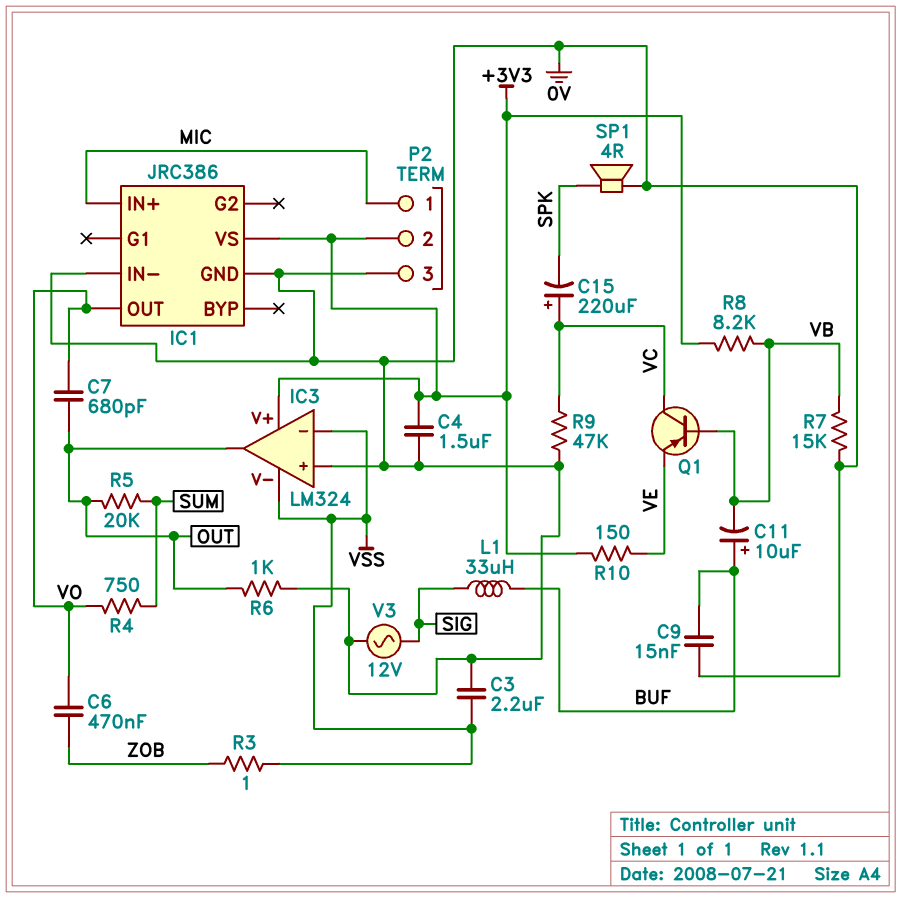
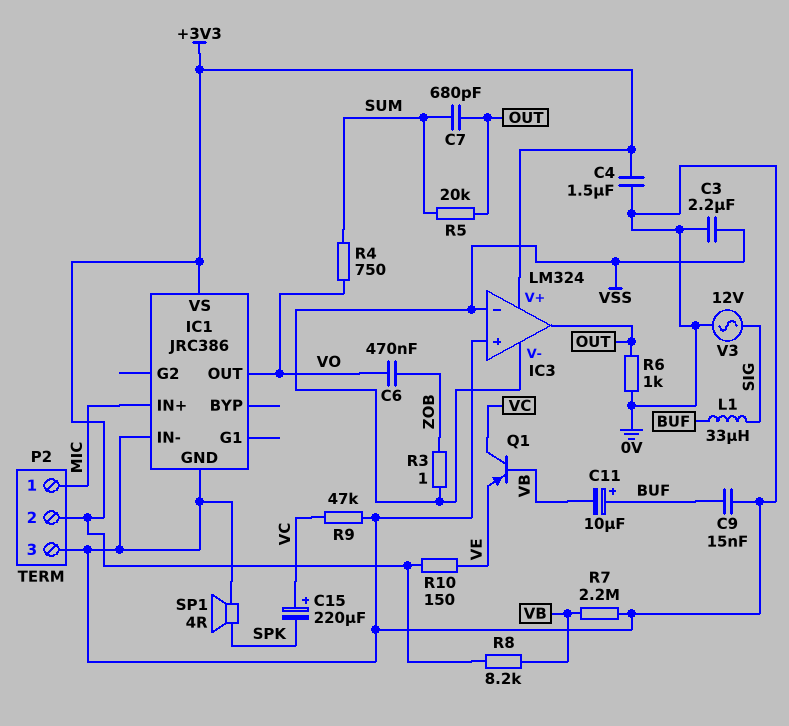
C7: 680pF (OUT, VO) -> 680pF (OUT, SUM)
R7: 15k (0V, VB) -> 2.2M (0V, VB)

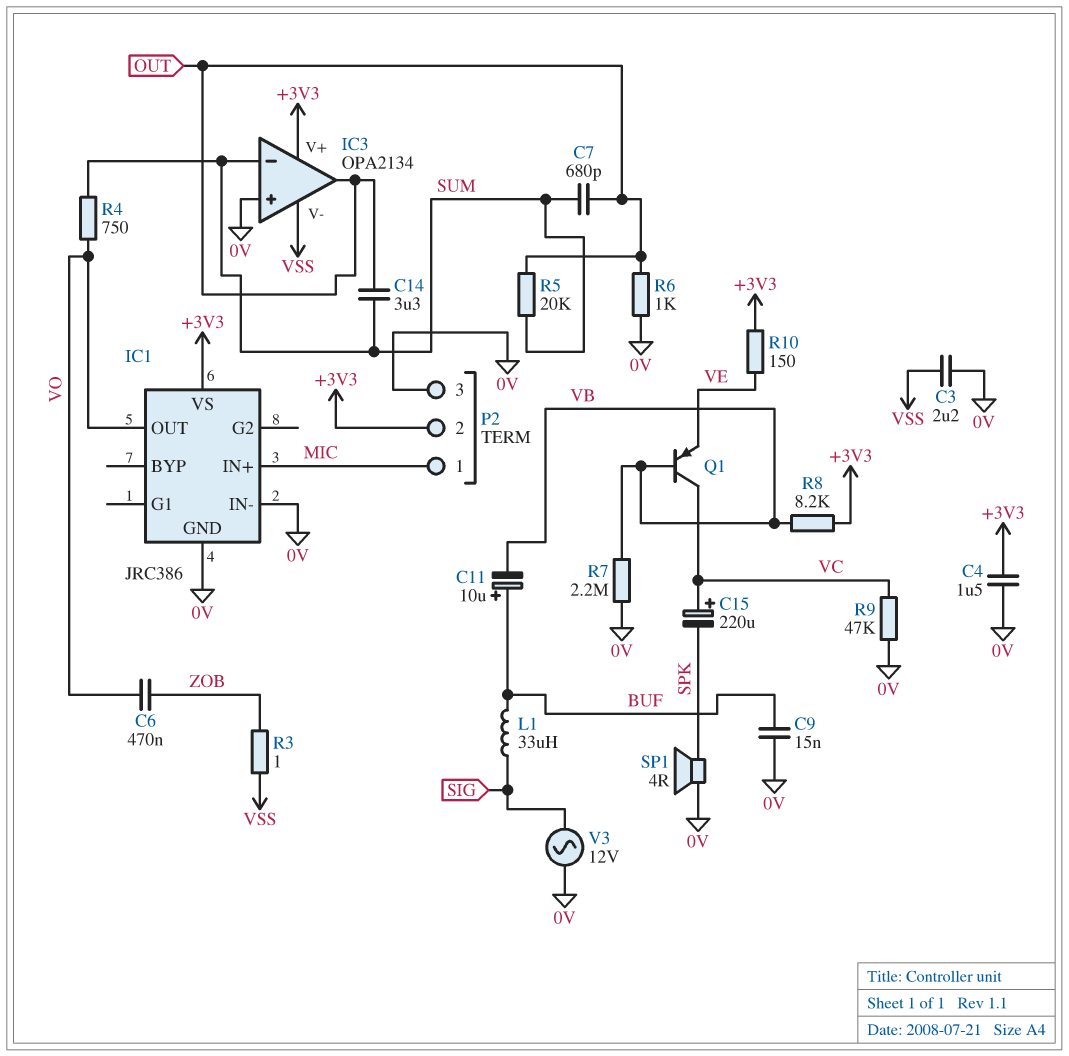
C14: none -> 3.3uF (OUT, SUM)
IC3: LM324 -> OPA2134
IC3 pin in-: VSS -> SUM

